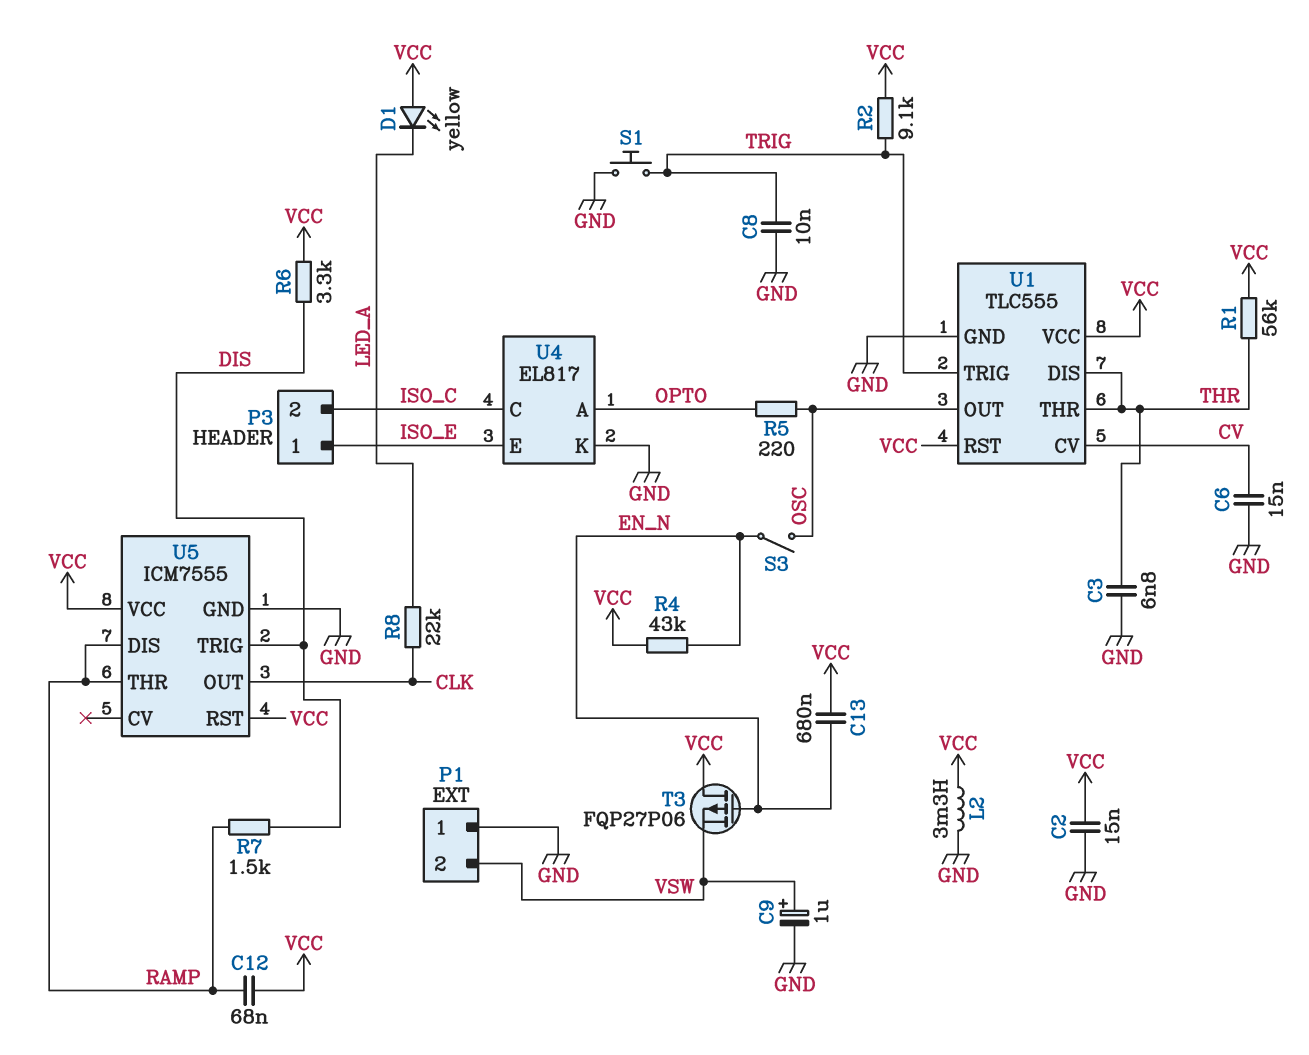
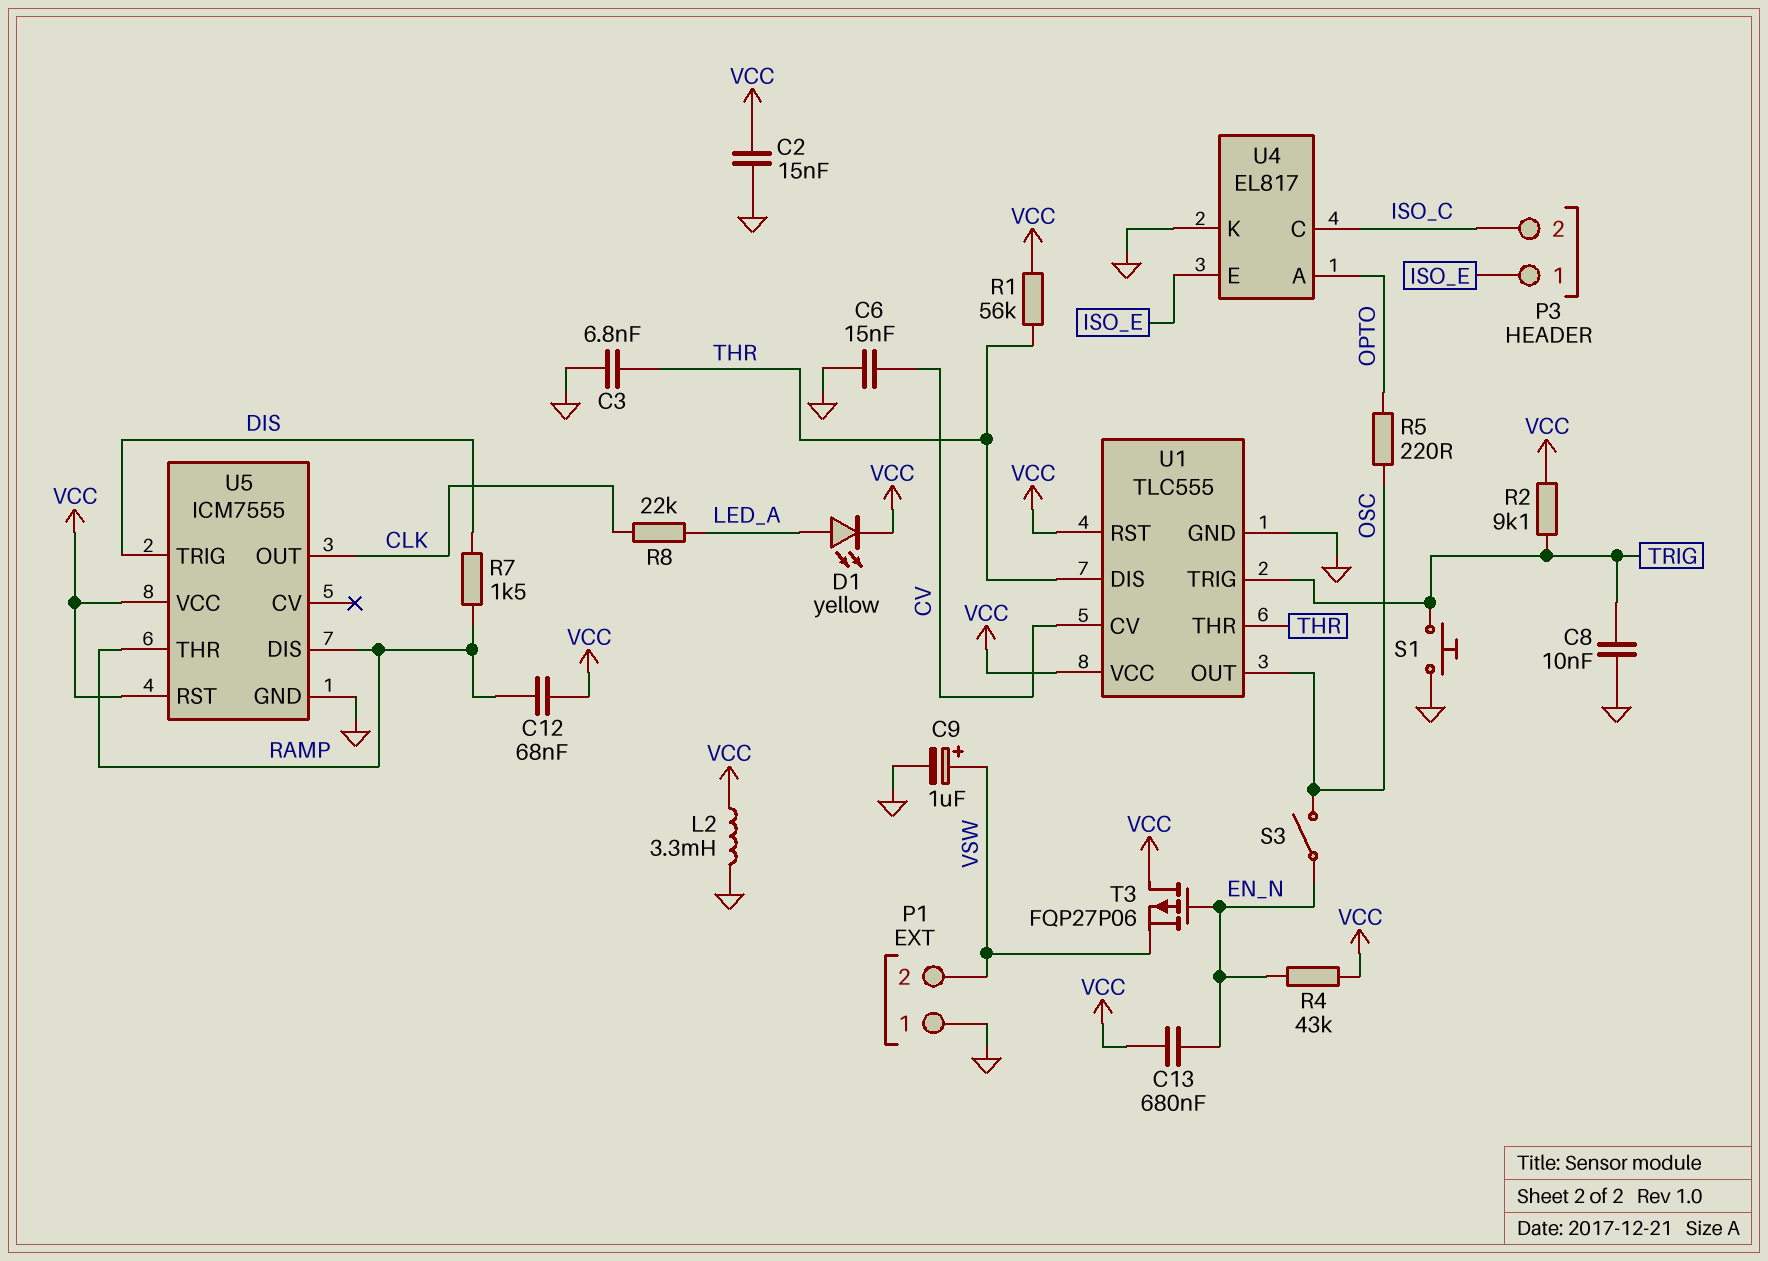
D1: LED yellow (A VCC, K LED_A) -> LED yellow (A LED_A, K VCC)
R6: 3.3k (DIS, VCC) -> none

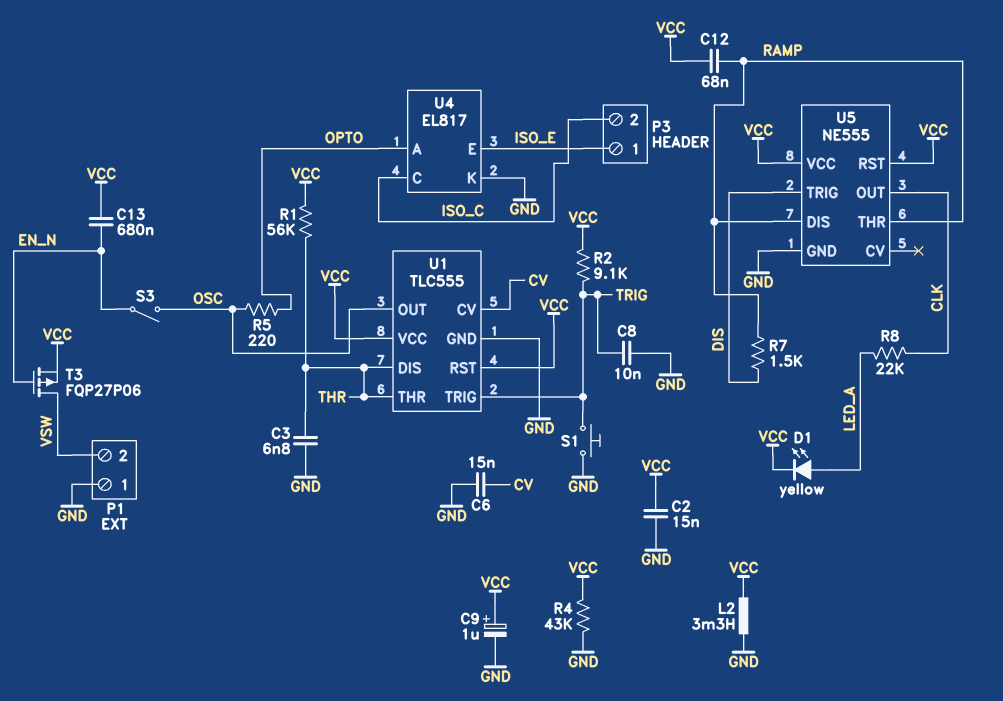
C9: 1uF (plus VSW, minus GND) -> 1uF (plus VCC, minus GND)
R4: 43k (EN_N, VCC) -> 43k (GND, VCC)
T3: PMOS FQP27P06 (G EN_N, D VCC, S VSW) -> PMOS FQP27P06 (G EN_N, D VSW, S VCC)
U5: ICM7555 -> NE555

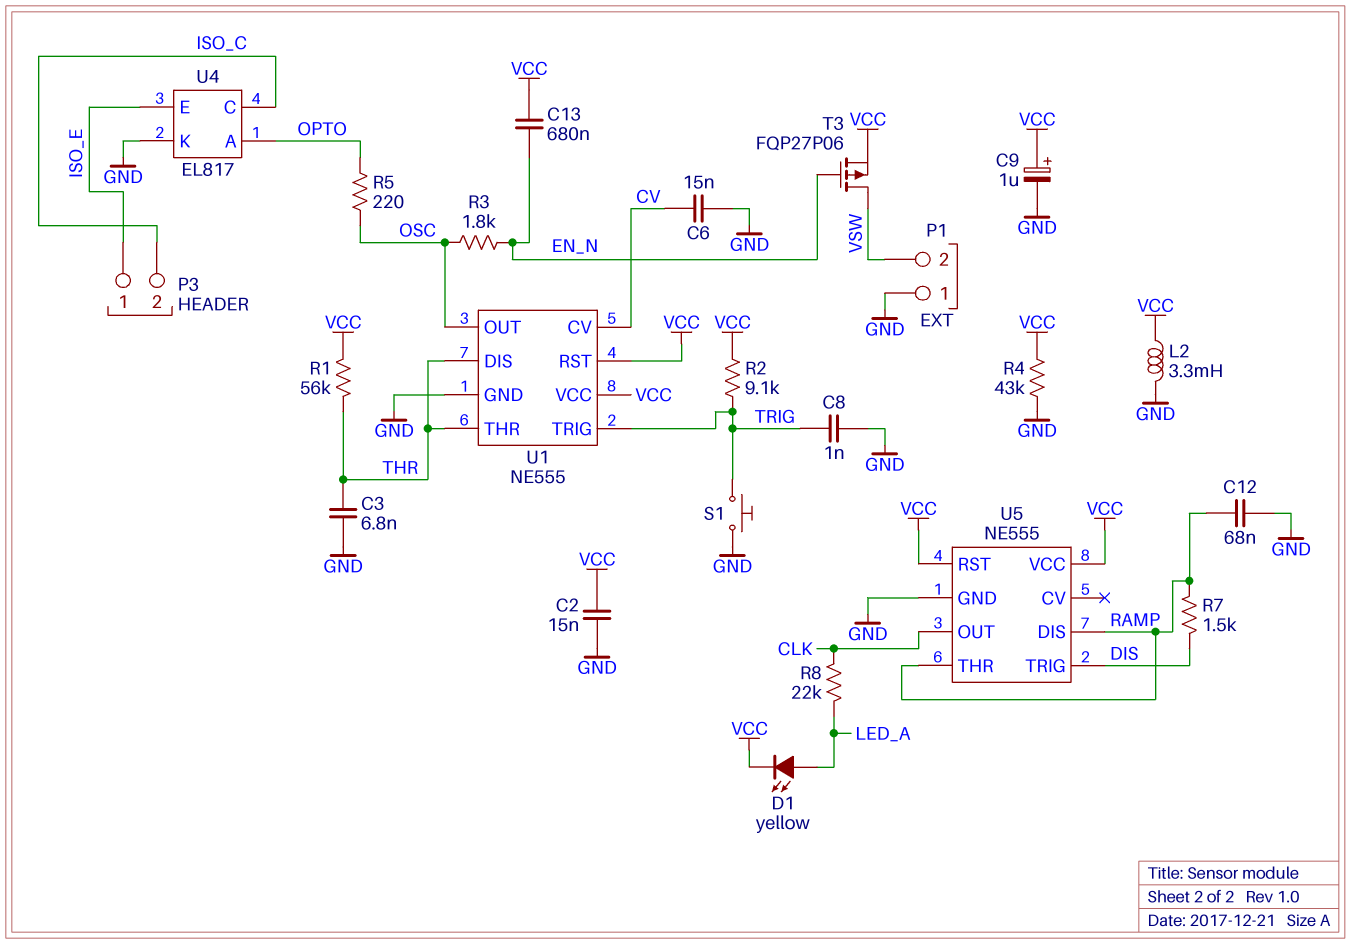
C8: 10nF (GND, TRIG) -> 1nF (GND, TRIG)
C12: 68nF (RAMP, VCC) -> 68nF (GND, RAMP)
R3: none -> 1.8k (EN_N, OSC)
S3: switch (EN_N, OSC) -> none
U1: TLC555 -> NE555

